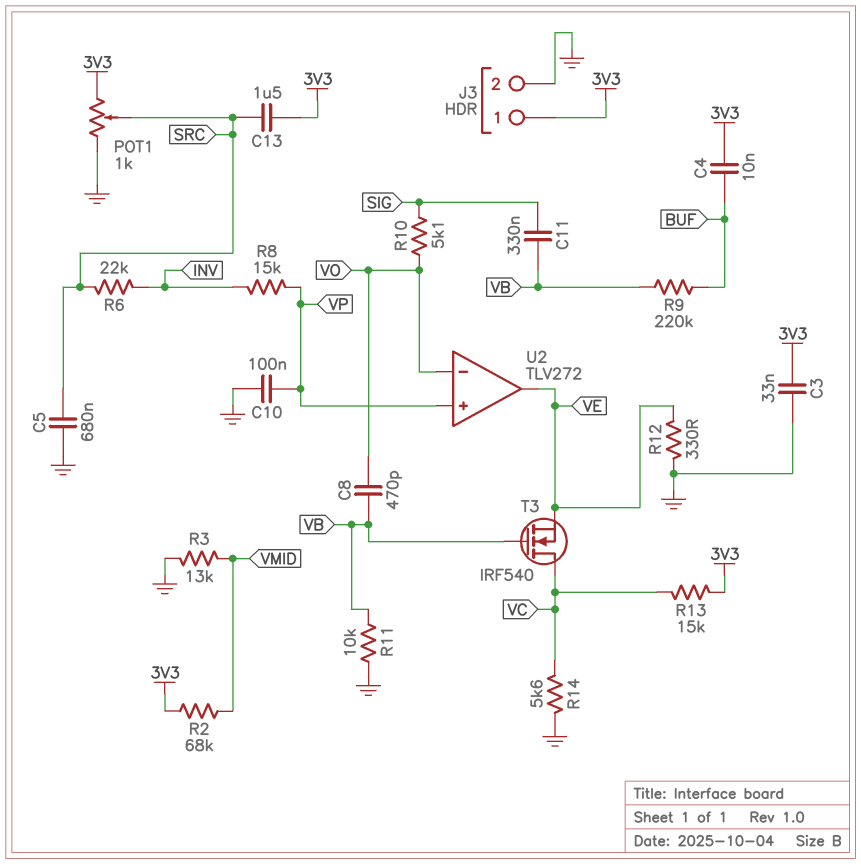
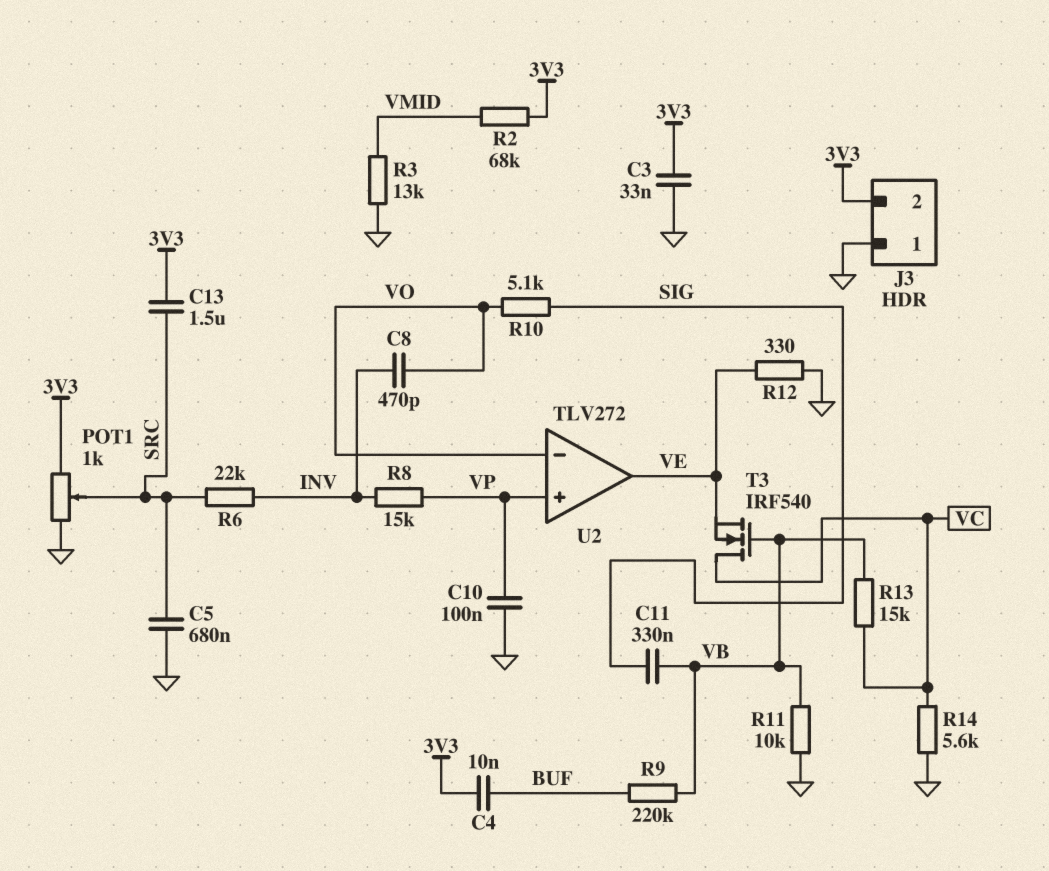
C8: 470pF (VB, VO) -> 470pF (INV, VO)
J3 pin 1: 3V3 -> GND
J3 pin 2: GND -> 3V3
R13: 15k (3V3, VC) -> 15k (VB, VC)

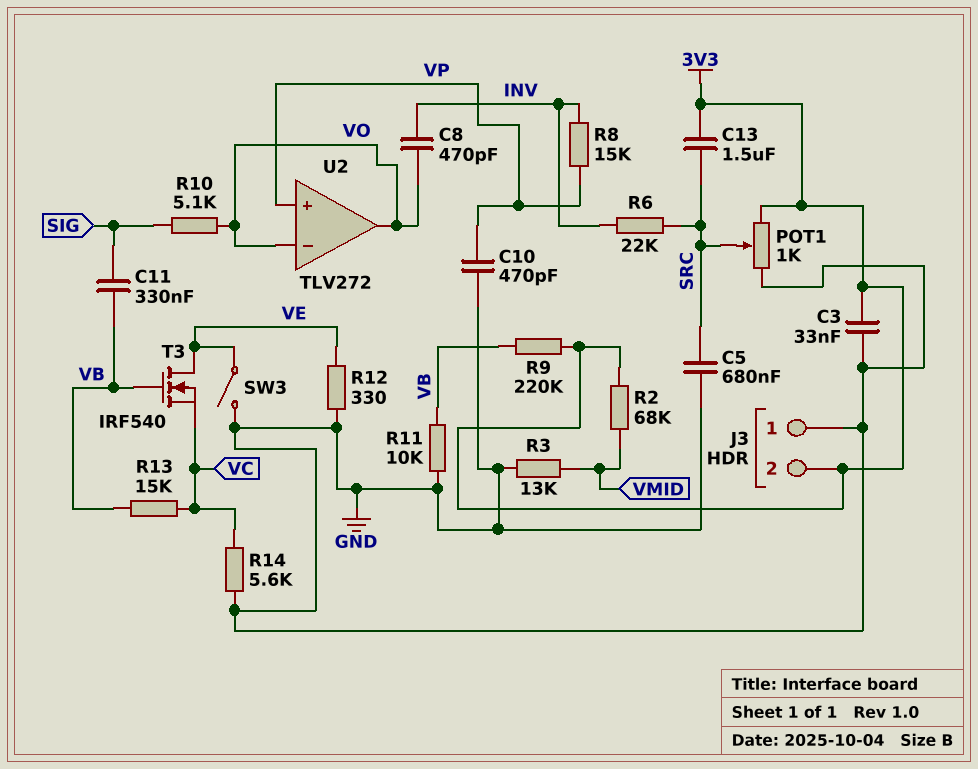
C4: 10nF (3V3, BUF) -> none
C10: 100nF (GND, VP) -> 470pF (GND, VP)
R9: 220k (BUF, VB) -> 220k (3V3, VB)
SW3: none -> switch (GND, VE)
T3: NMOS IRF540 (G VB, D VC, S VE) -> NMOS IRF540 (G VB, D VE, S VC)
U2 pin out: VE -> VO

